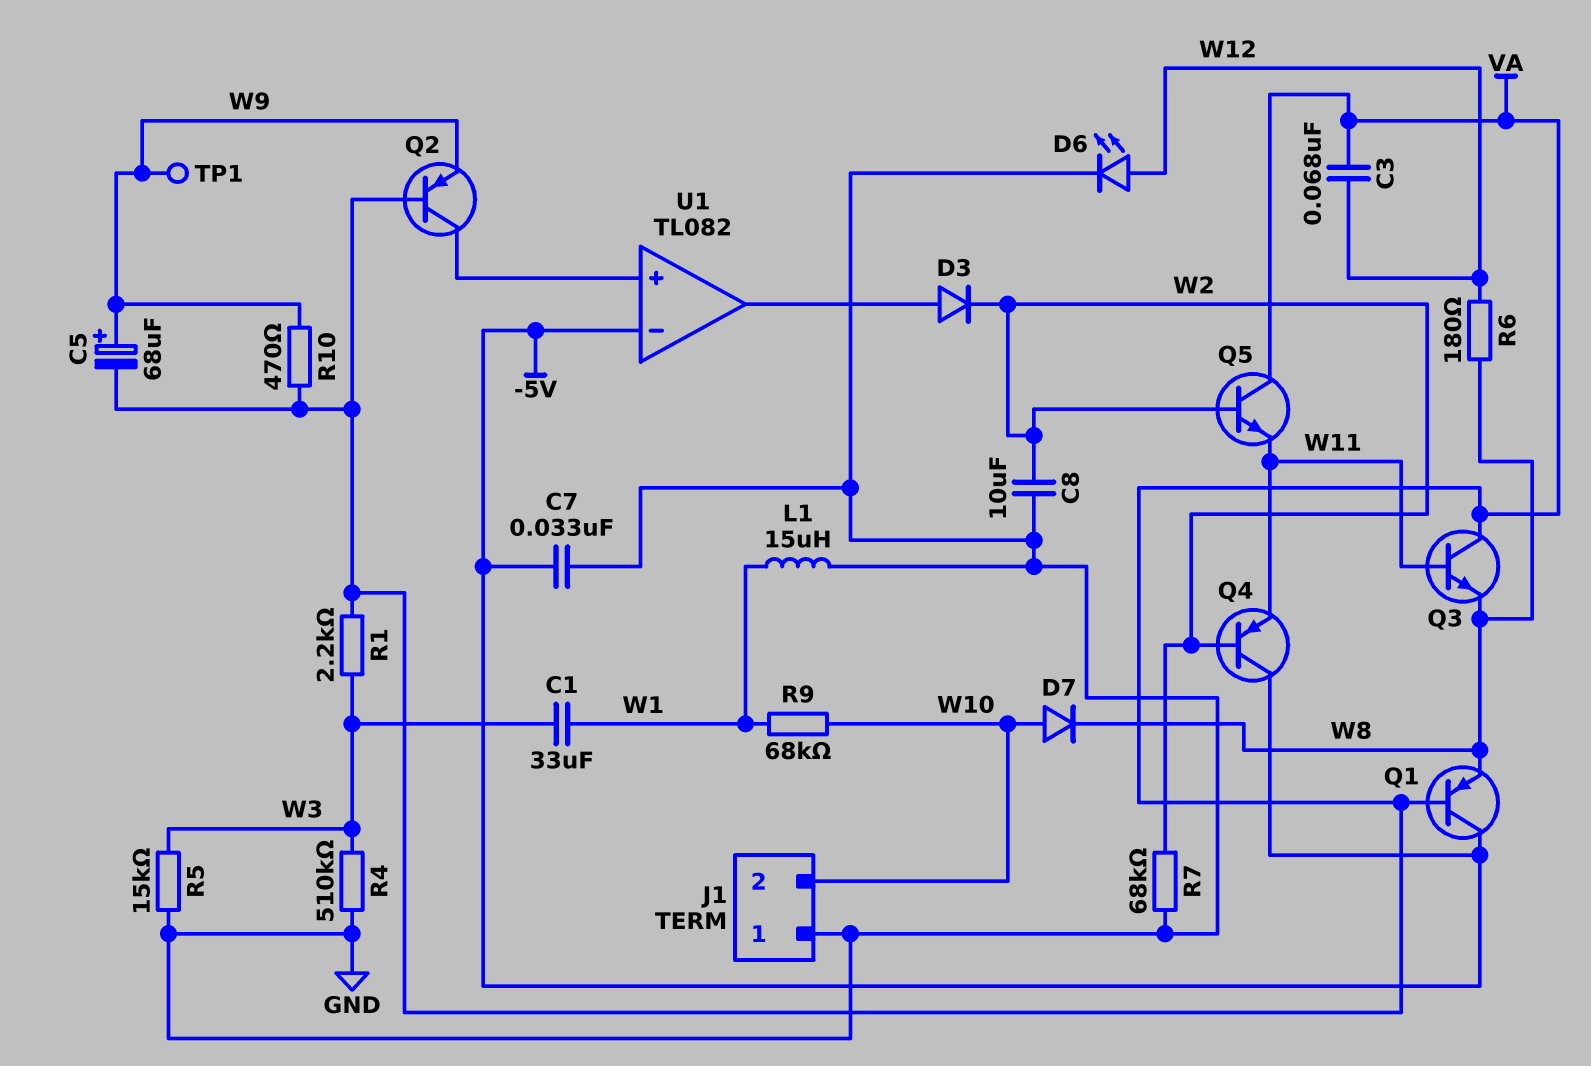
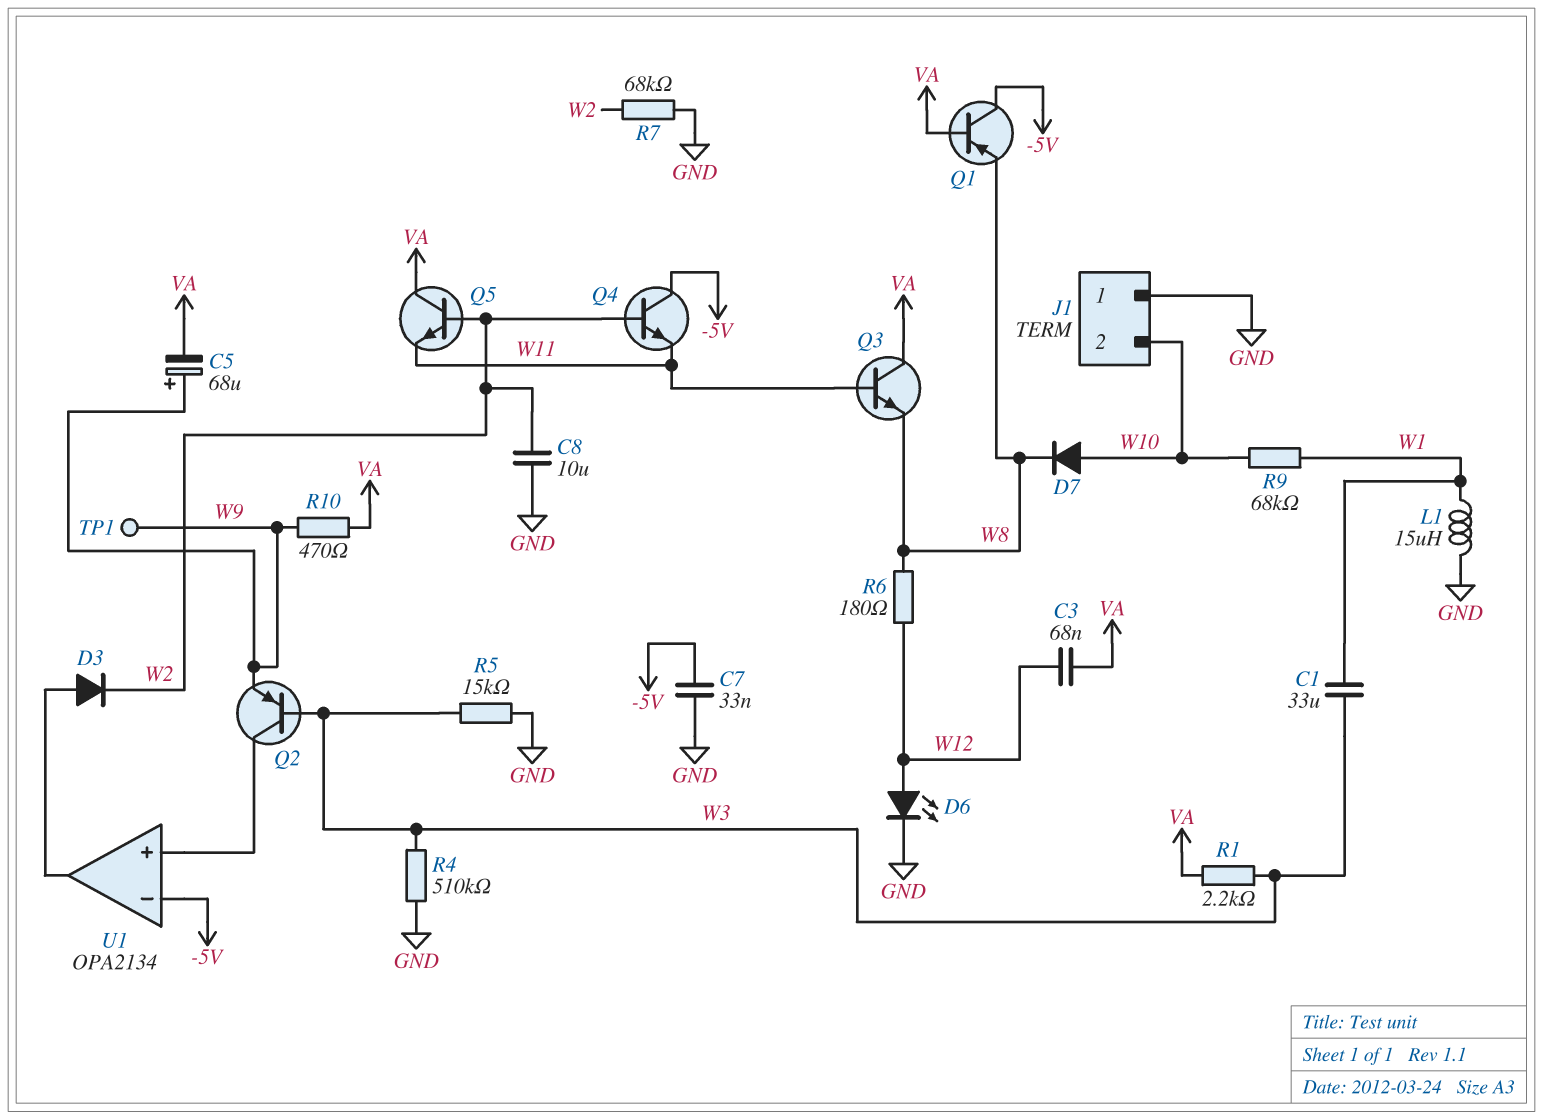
Q2: PNP (B VA, C U1/in+, E W9) -> PNP (B W3, C U1/in+, E W9)
Q4: PNP (B W2, C -5V, E W11) -> NPN (B W2, C -5V, E W11)
U1: TL082 -> OPA2134

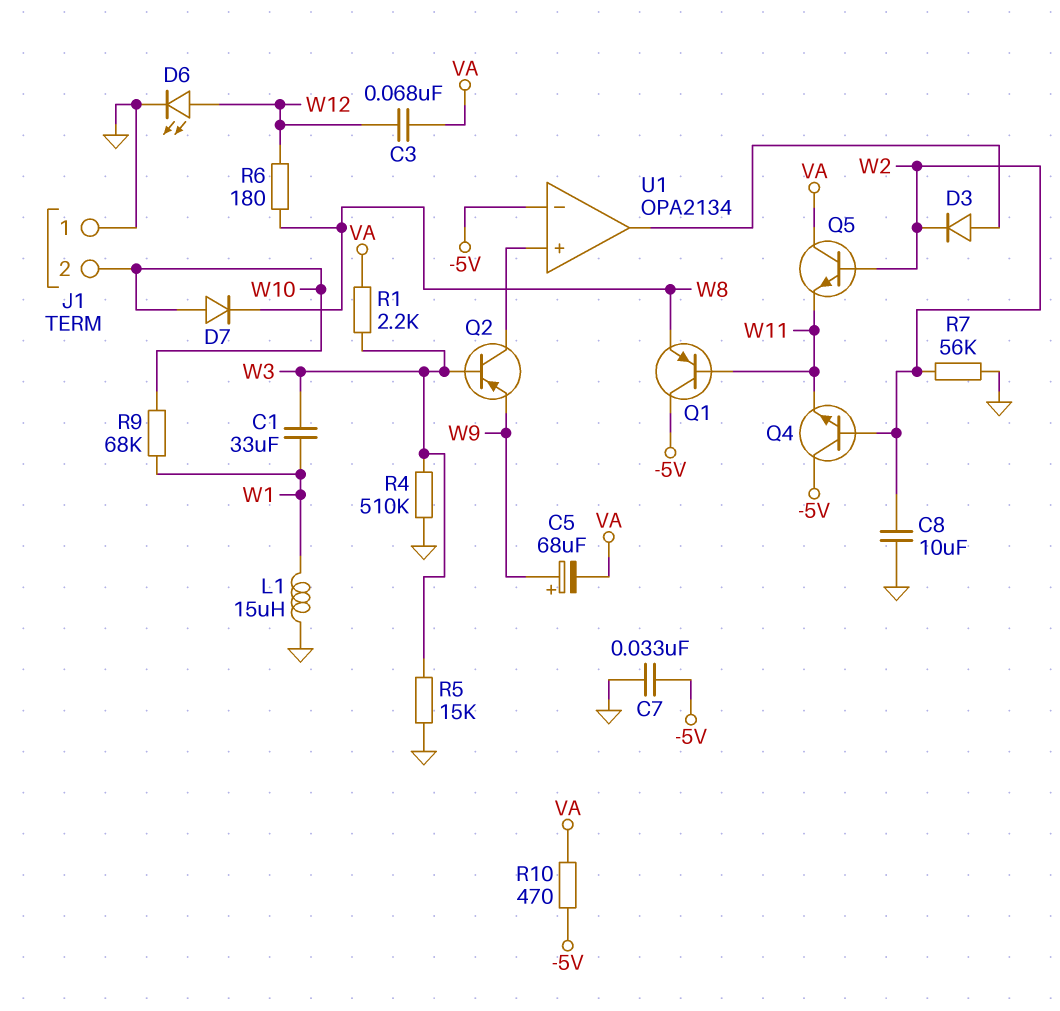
Q1: PNP (B VA, C -5V, E W8) -> PNP (B W11, C -5V, E W8)
Q3: NPN (B W11, C VA, E W8) -> none
R7: 68k (GND, W2) -> 56k (GND, W2)
R10: 470 (VA, W9) -> 470 (-5V, VA)
TP1: test point (W9) -> none

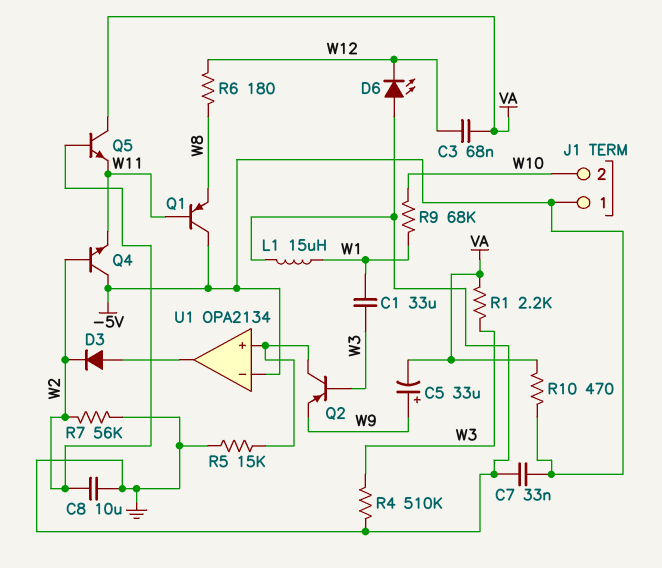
C5: 68uF (plus W9, minus VA) -> 33uF (plus W9, minus VA)
D6: LED (A W12, K GND) -> LED (A GND, K W12)
D7: diode (A W10, K W8) -> none
J1 pin 1: GND -> -5V
R5: 15k (GND, W3) -> 15k (GND, U1/in+)

